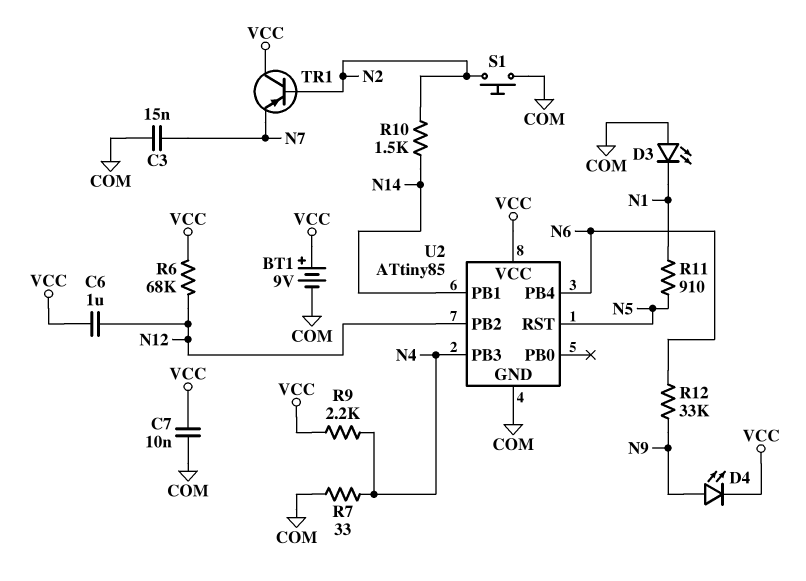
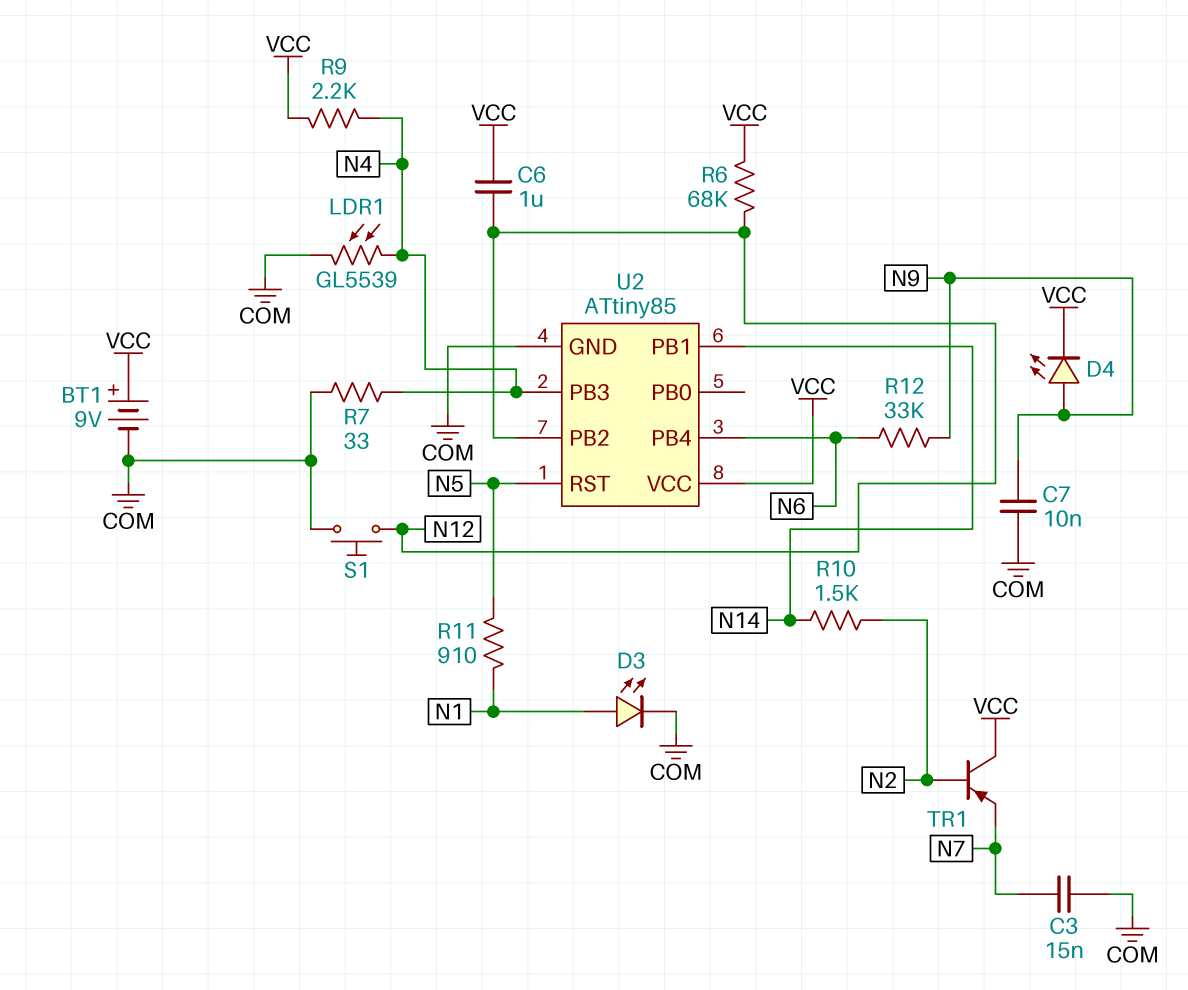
C7: 10nF (COM, VCC) -> 10nF (COM, N9)
D3: LED (A COM, K N1) -> LED (A N1, K COM)
LDR1: none -> GL5539 (COM, N4)
S1: button (COM, N2) -> button (COM, N12)

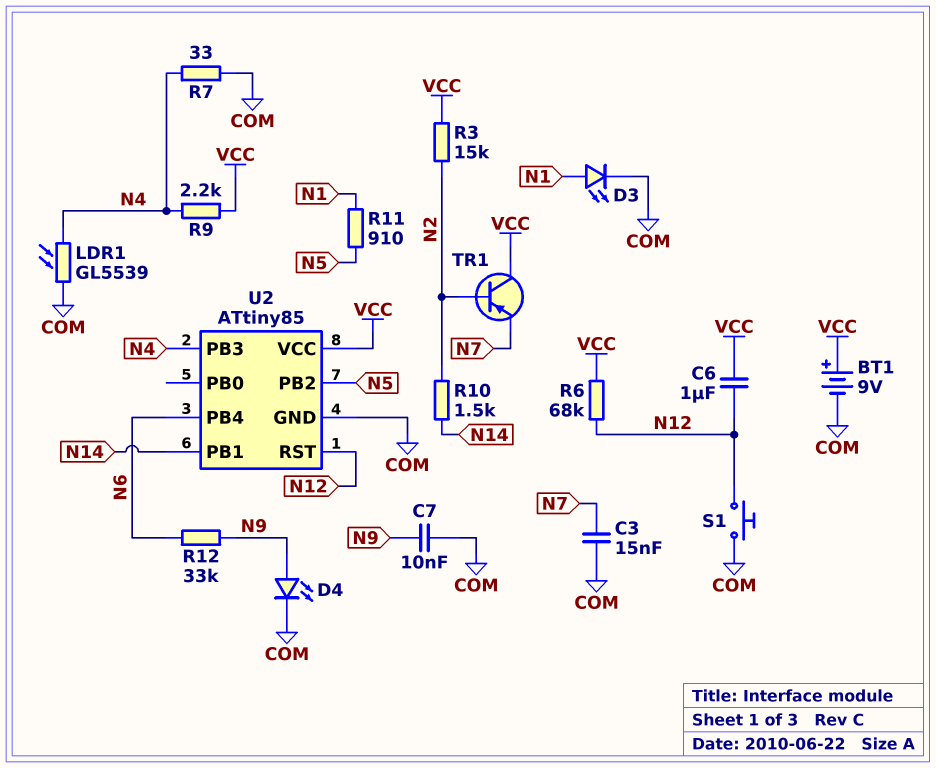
D4: LED (A N9, K VCC) -> LED (A N9, K COM)
R3: none -> 15k (N2, VCC)
U2 pin PB2: N12 -> N5
U2 pin RST: N5 -> N12

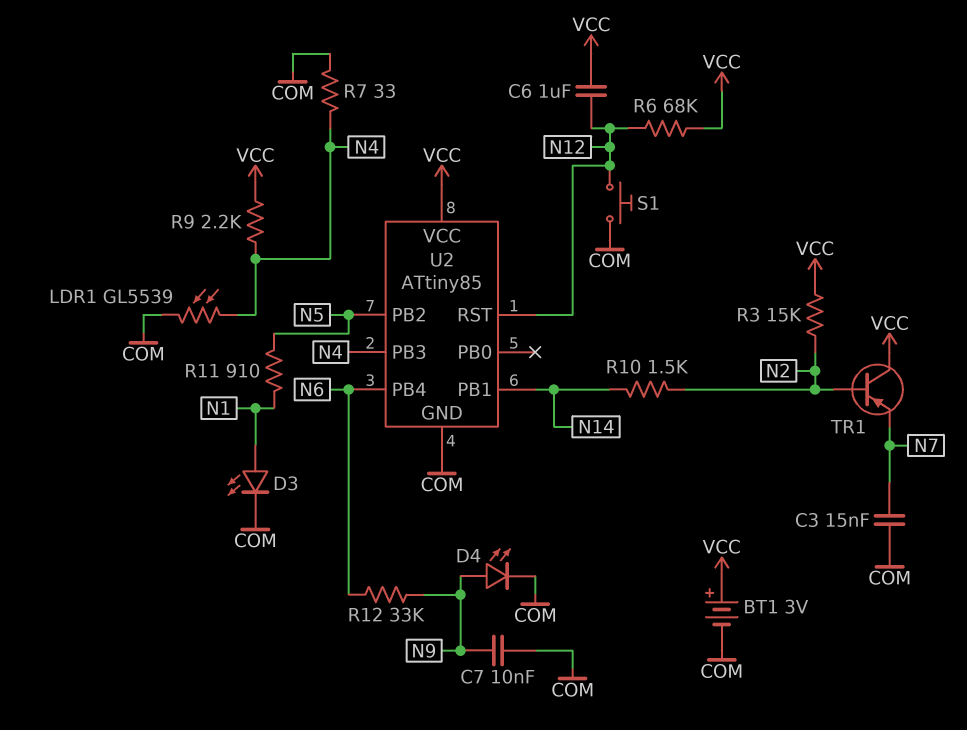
BT1: 9V (plus VCC, minus COM) -> 3V (plus VCC, minus COM)

